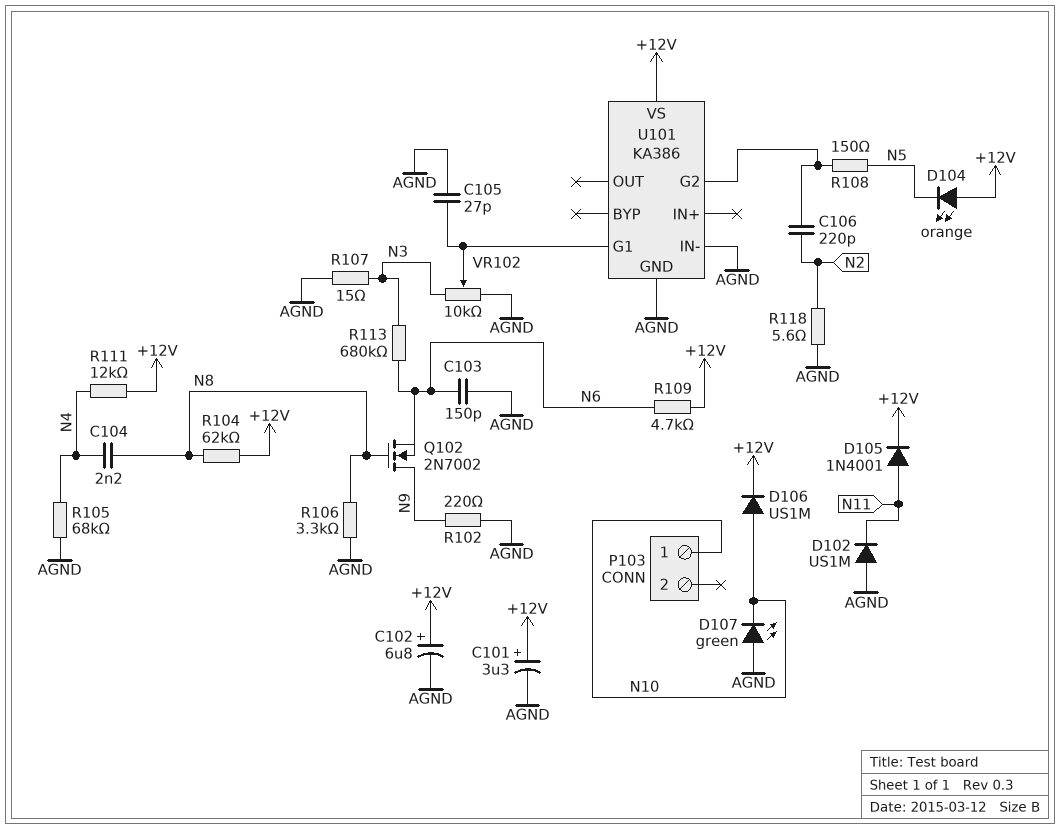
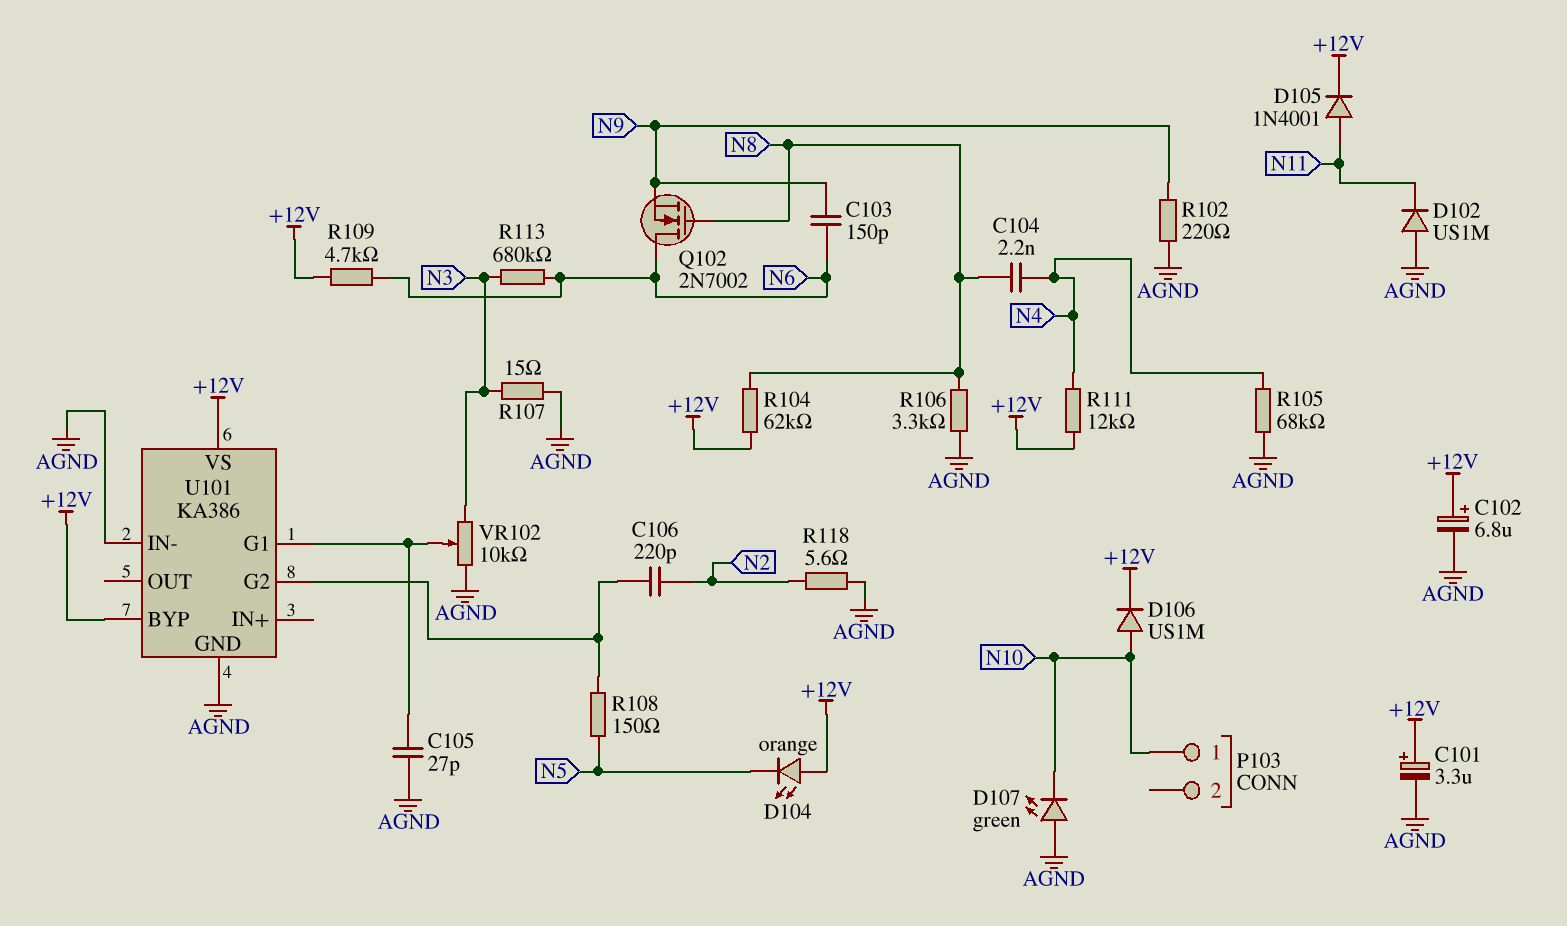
C103: 150pF (AGND, N6) -> 150pF (N6, N9)
Q102: NMOS 2N7002 (G N8, D N9, S N6) -> NMOS 2N7002 (G N8, D N6, S N9)
U101 pin BYP: none -> +12V

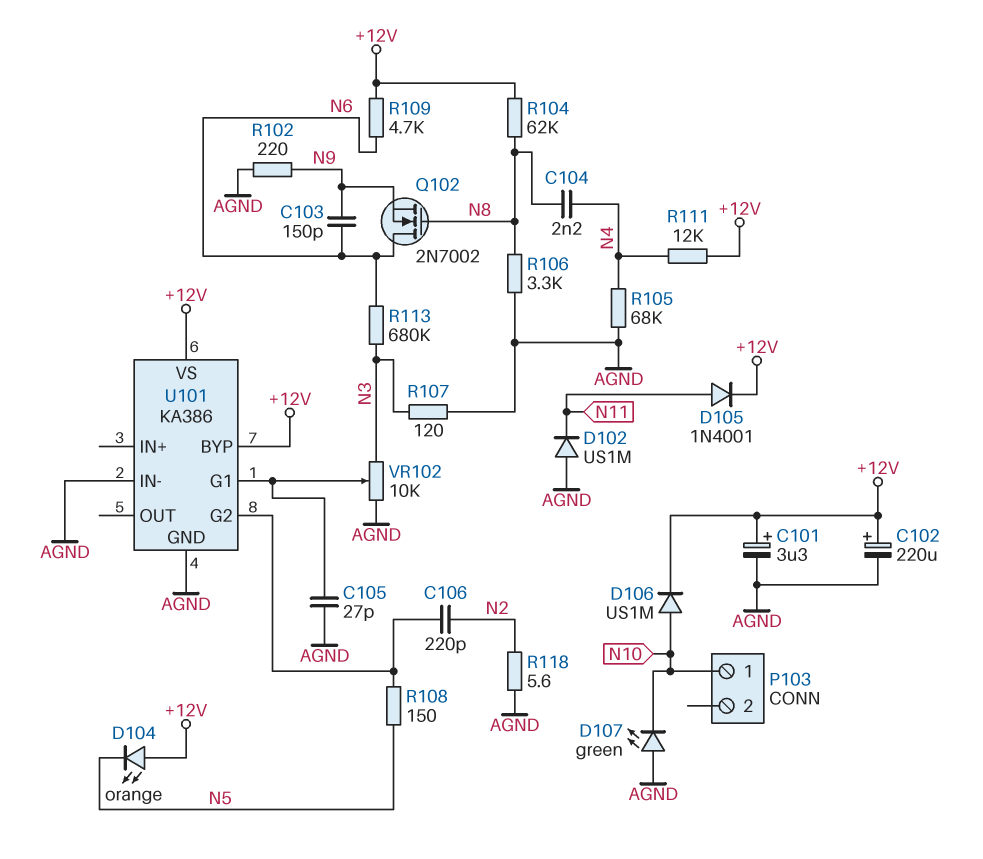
C102: 6.8uF (plus +12V, minus AGND) -> 220uF (plus +12V, minus AGND)
R107: 15 (AGND, N3) -> 120 (AGND, N3)

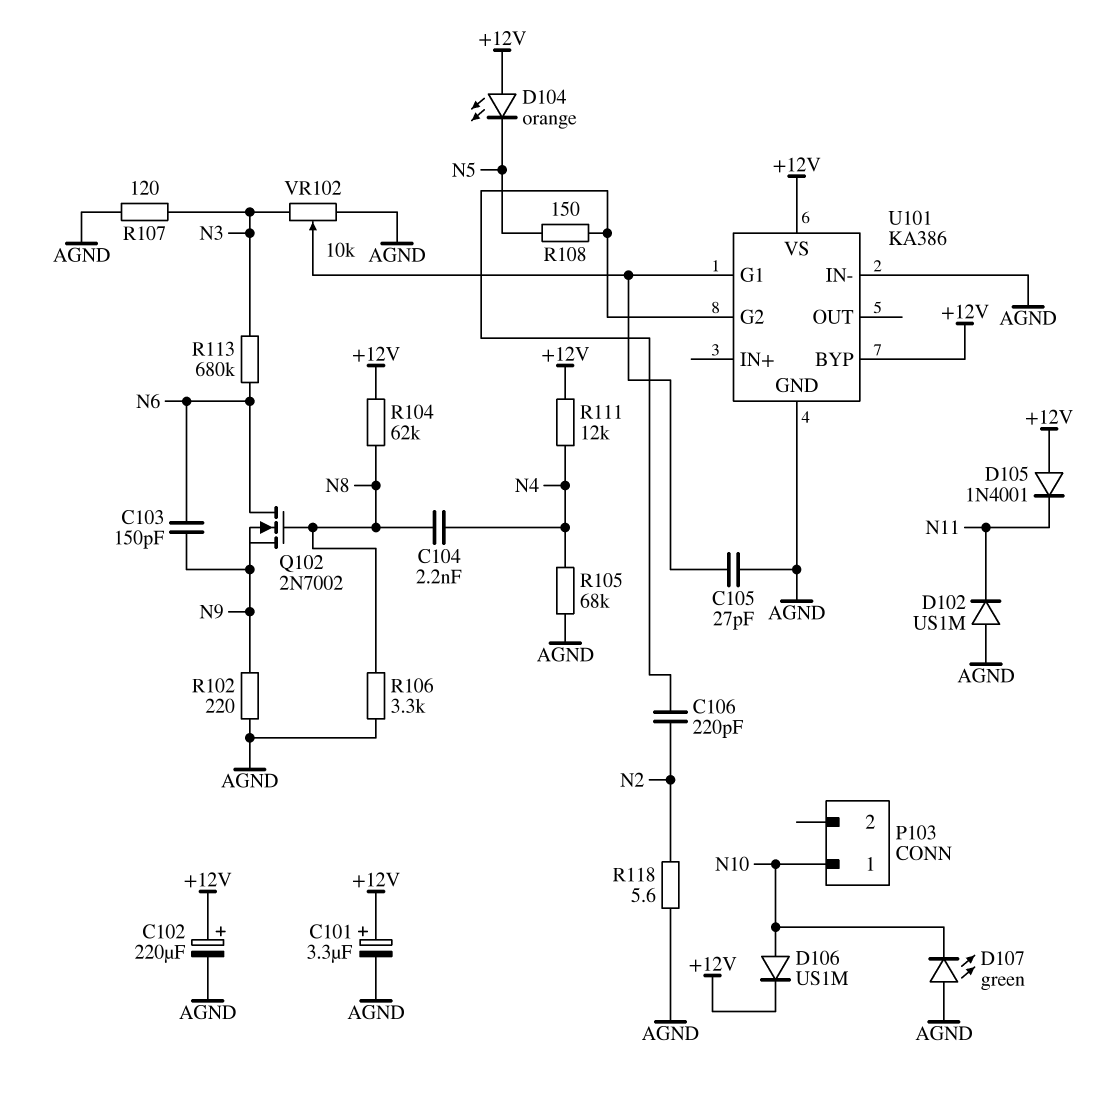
D105: diode 1N4001 (A N11, K +12V) -> diode 1N4001 (A +12V, K N11)
R109: 4.7k (+12V, N6) -> none

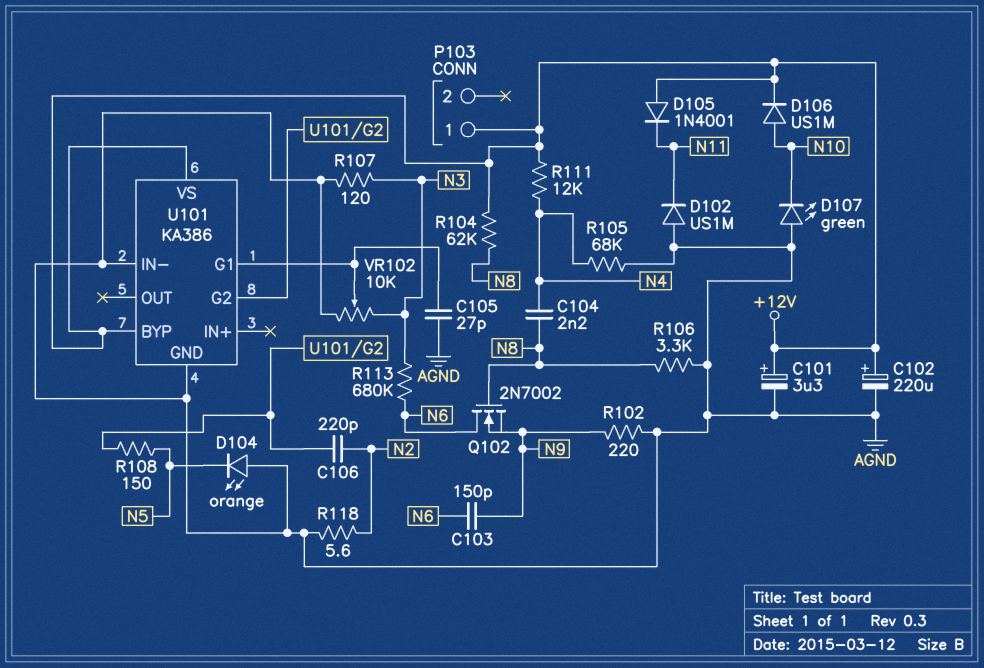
D104: LED orange (A +12V, K N5) -> LED orange (A AGND, K N5)
P103 pin 1: N10 -> +12V

